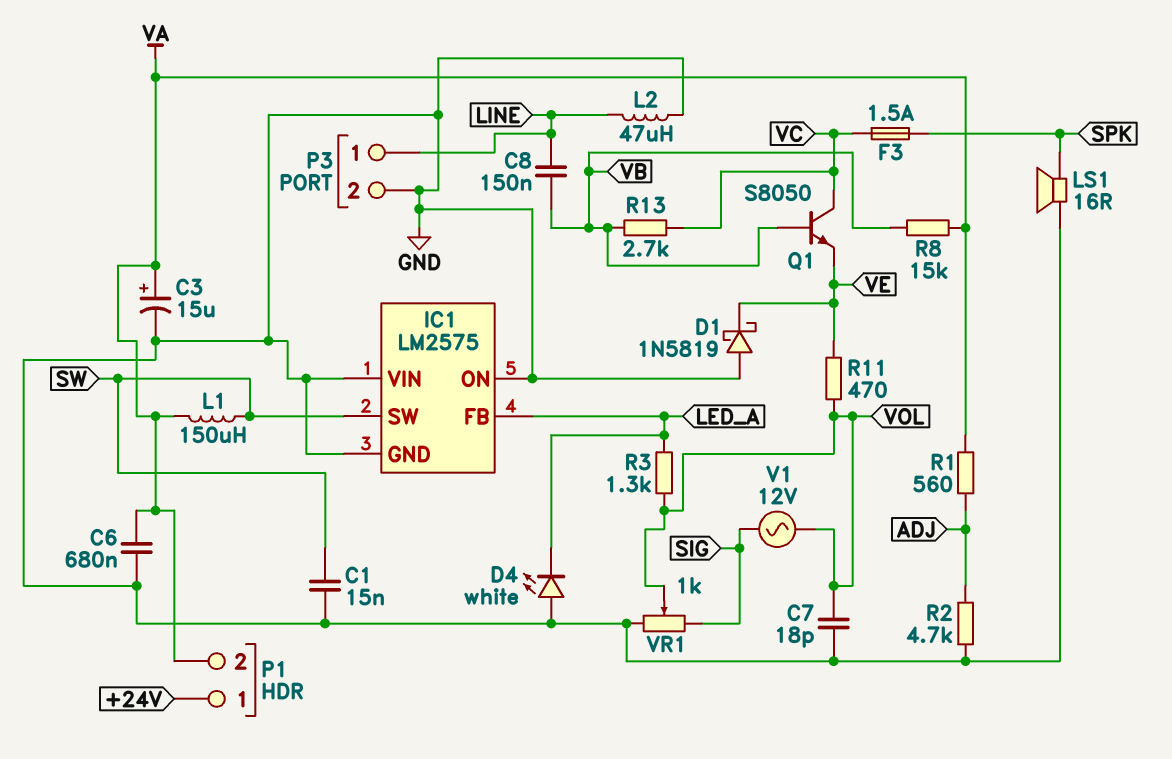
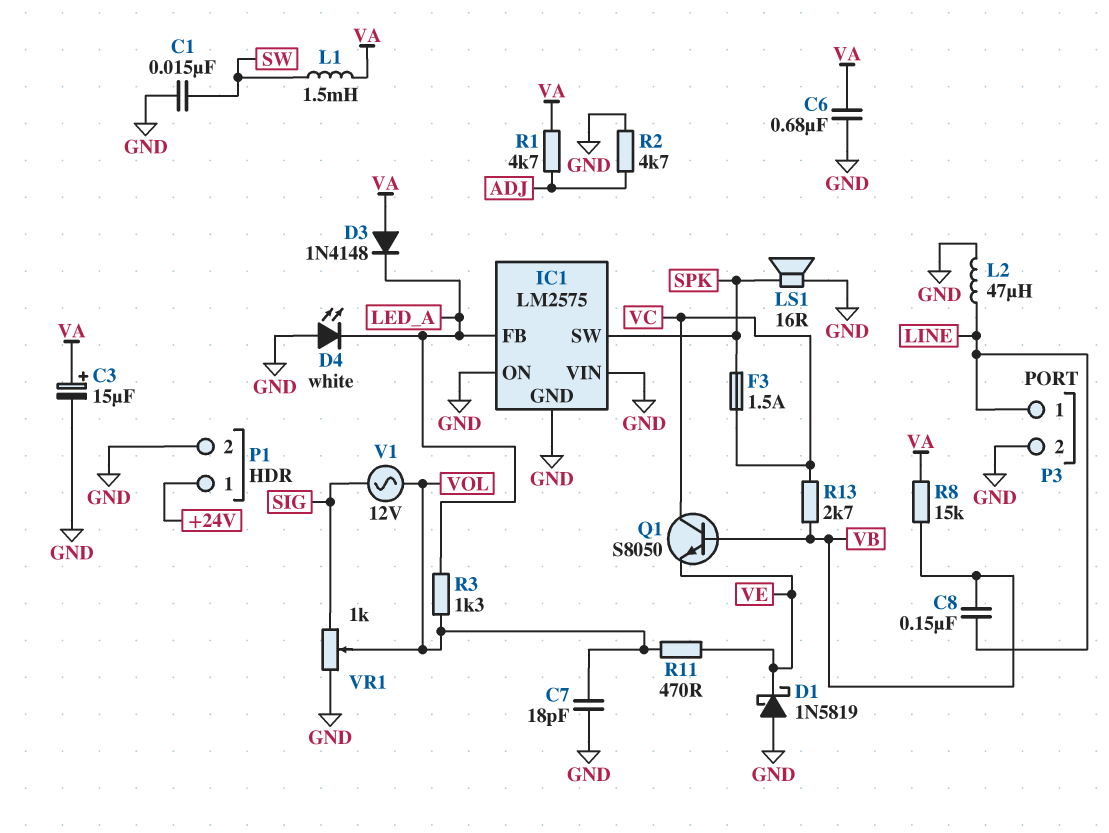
D3: none -> diode 1N4148 (A VA, K LED_A)
IC1 pin SW: SW -> SPK
L1: 150uH (SW, VA) -> 1.5mH (SW, VA)
P1 pin 2: VA -> GND
R1: 560 (ADJ, VA) -> 4.7k (ADJ, VA)

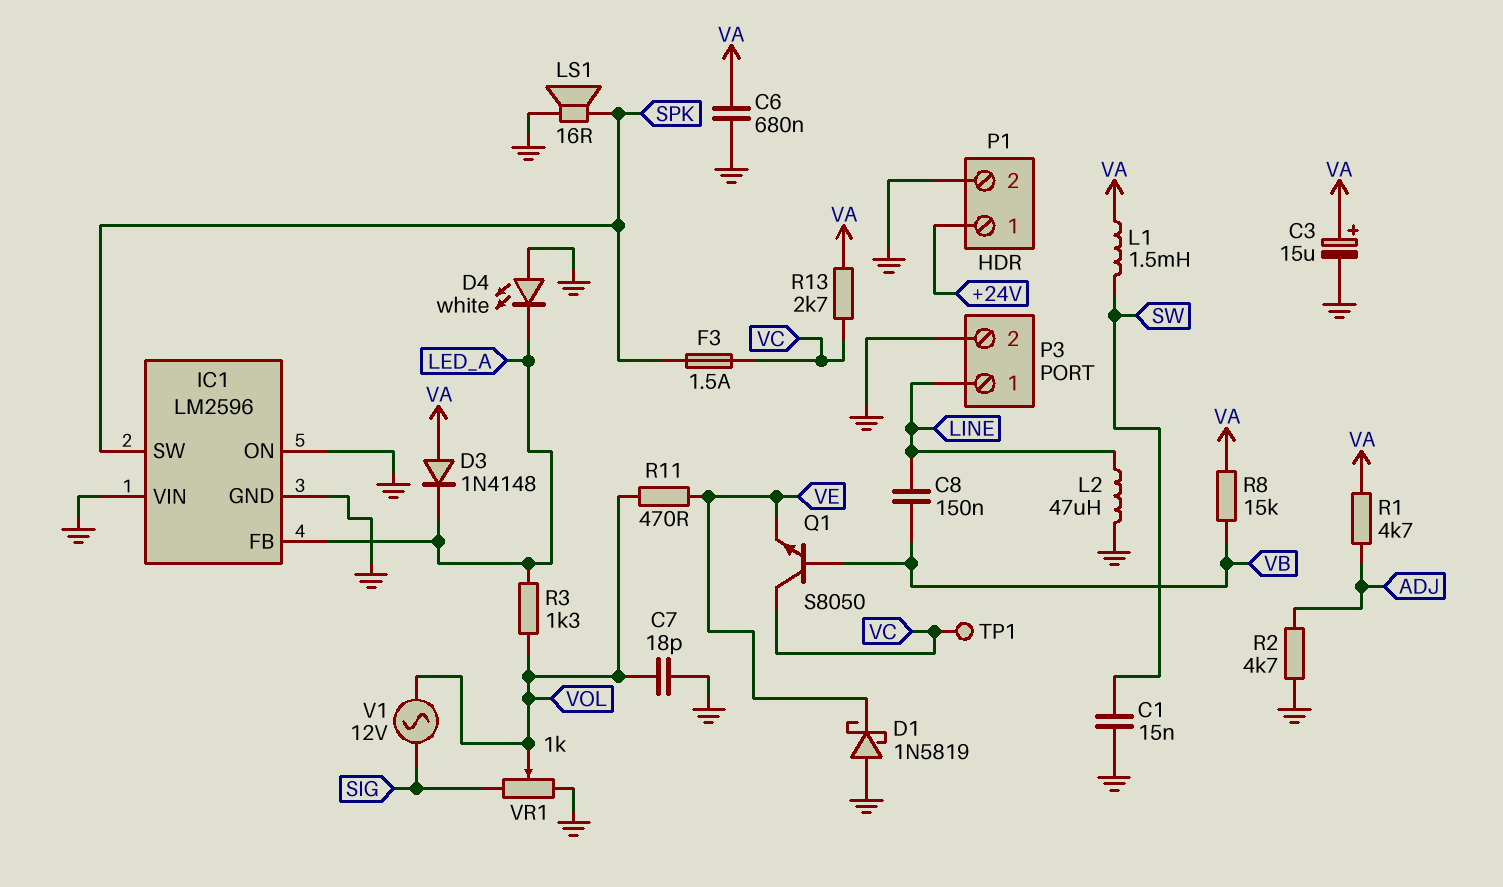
IC1: LM2575 -> LM2596
R13: 2.7k (VB, VC) -> 2.7k (VA, VC)
TP1: none -> test point (VC)

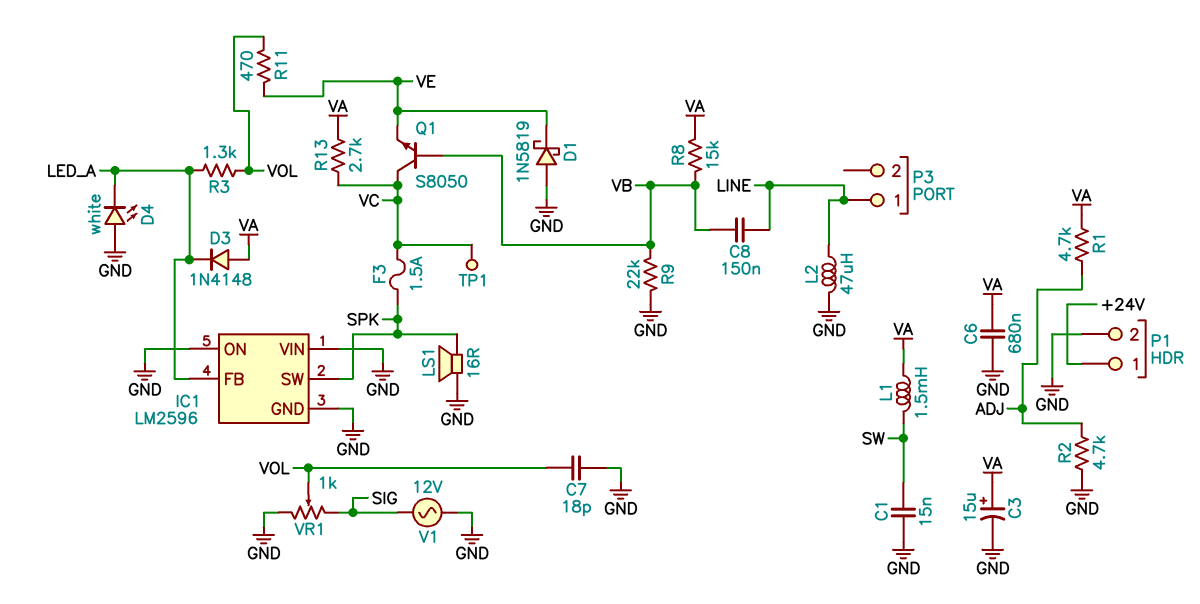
P3 pin 2: GND -> none
R9: none -> 22k (GND, VB)
V1: AC 12V (SIG, VOL) -> AC 12V (GND, SIG)

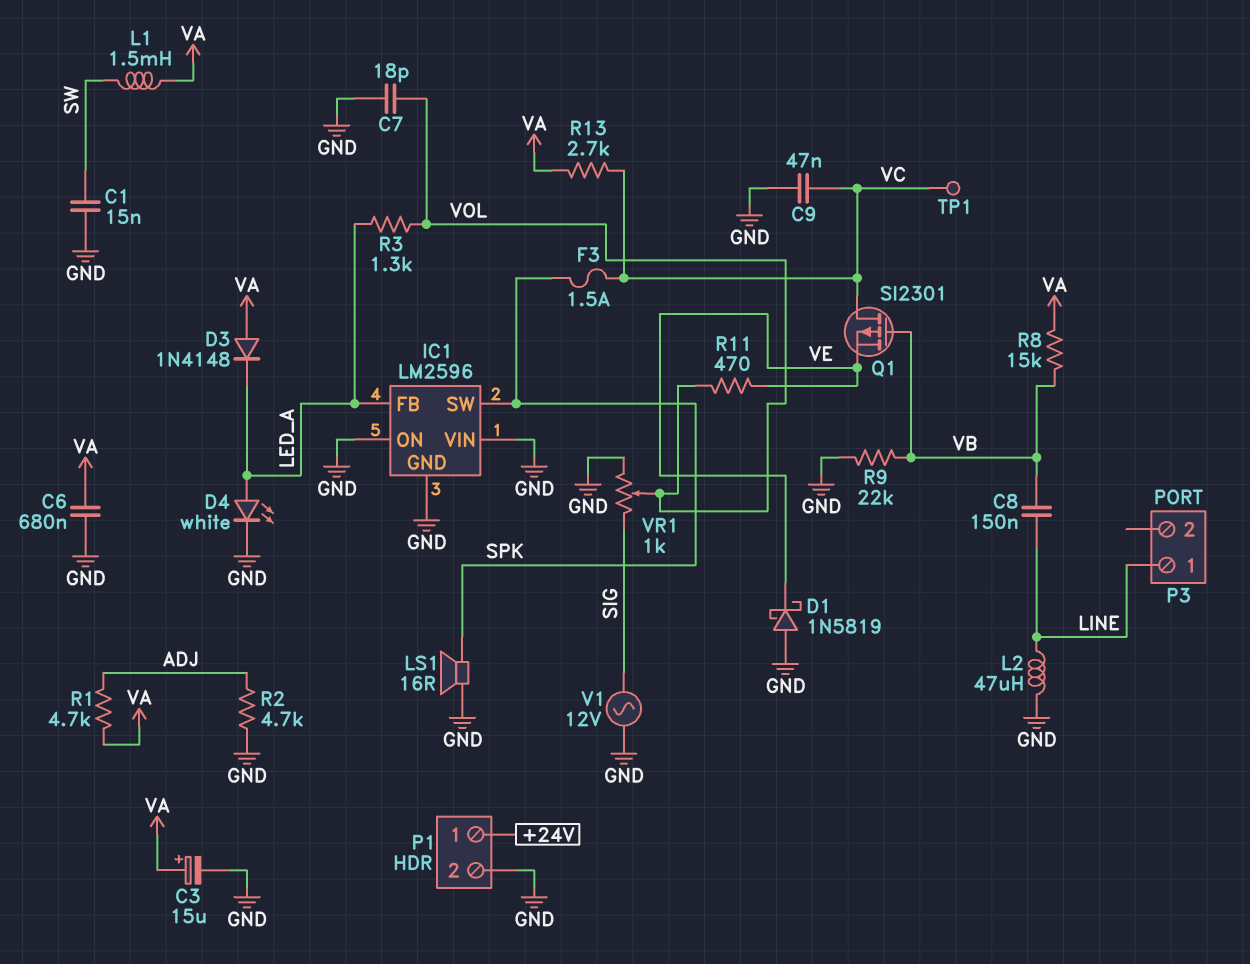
C9: none -> 47nF (GND, VC)
D4: LED white (A GND, K LED_A) -> LED white (A LED_A, K GND)
Q1: NPN S8050 (B VB, C VC, E VE) -> PMOS SI2301 (G VB, D VC, S VE)

